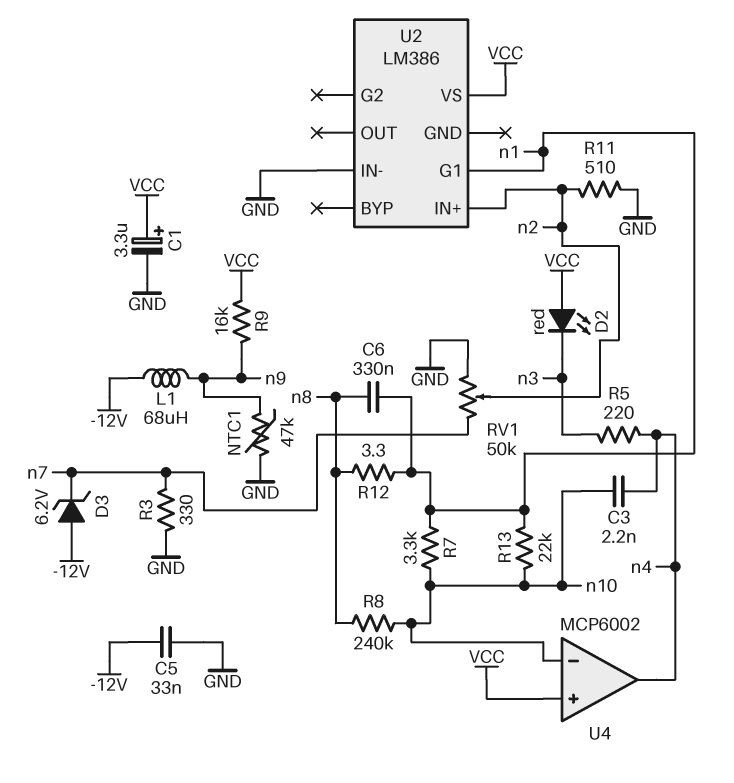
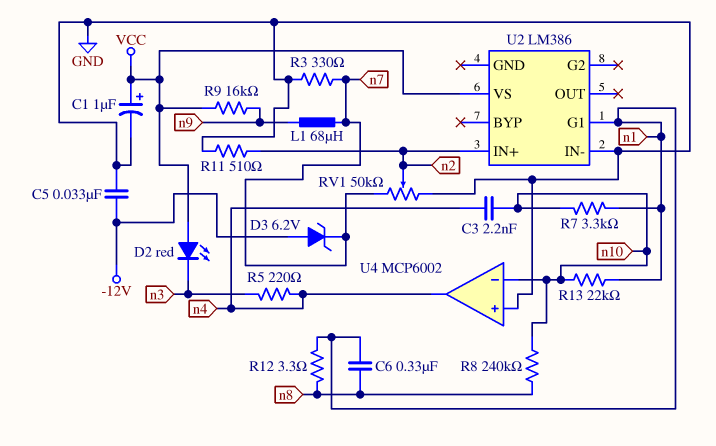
C1: 3.3uF (plus VCC, minus GND) -> 1uF (plus VCC, minus GND)
L1: 68uH (-12V, n9) -> 68uH (n7, n9)
NTC1: 47k (GND, n9) -> none
U4 pin in+: VCC -> GND

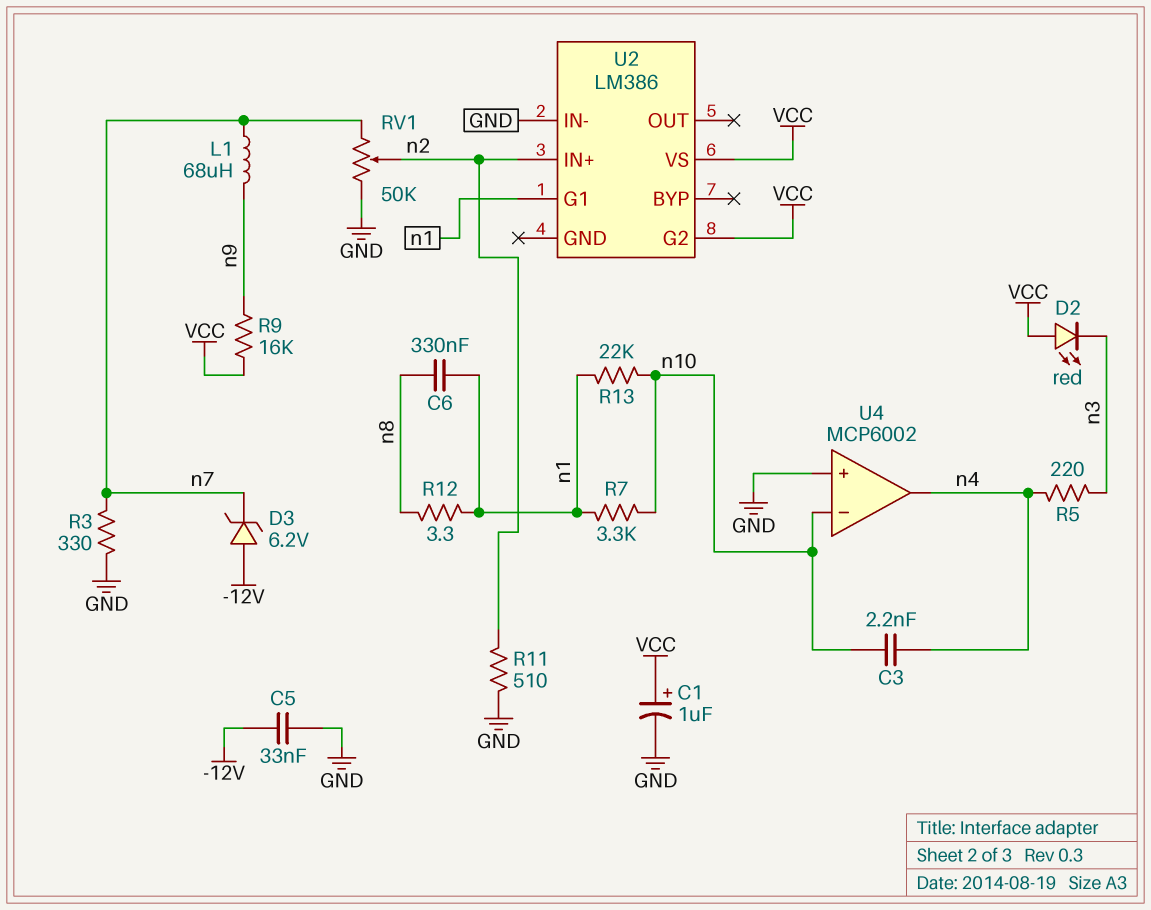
R8: 240k (n8, n10) -> none
U2 pin G2: none -> VCC

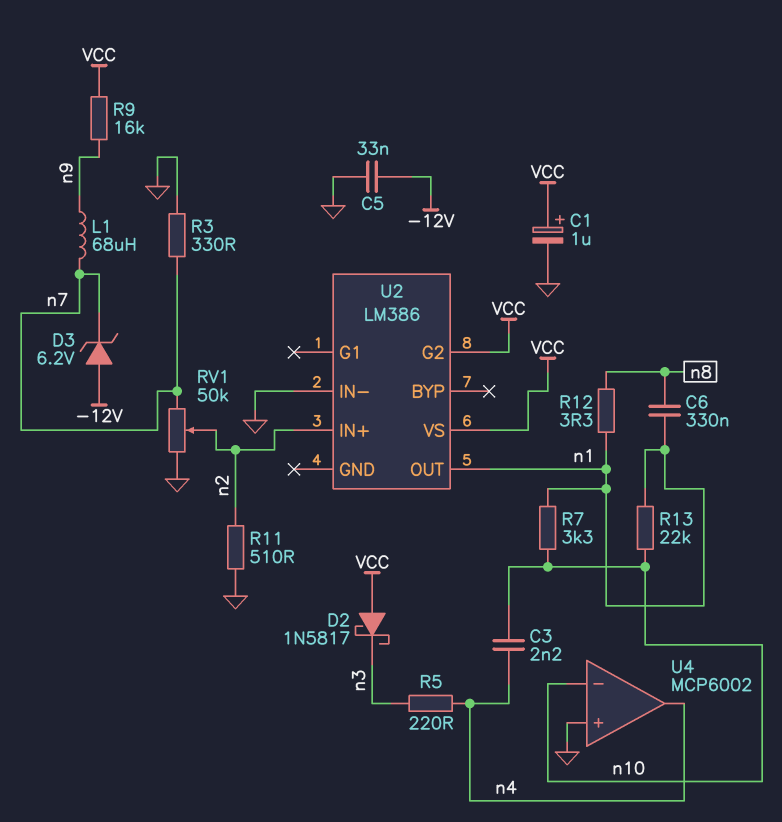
D2: LED red (A VCC, K n3) -> schottky 1N5817 (A VCC, K n3)
U2 pin G1: n1 -> none
U2 pin OUT: none -> n1

